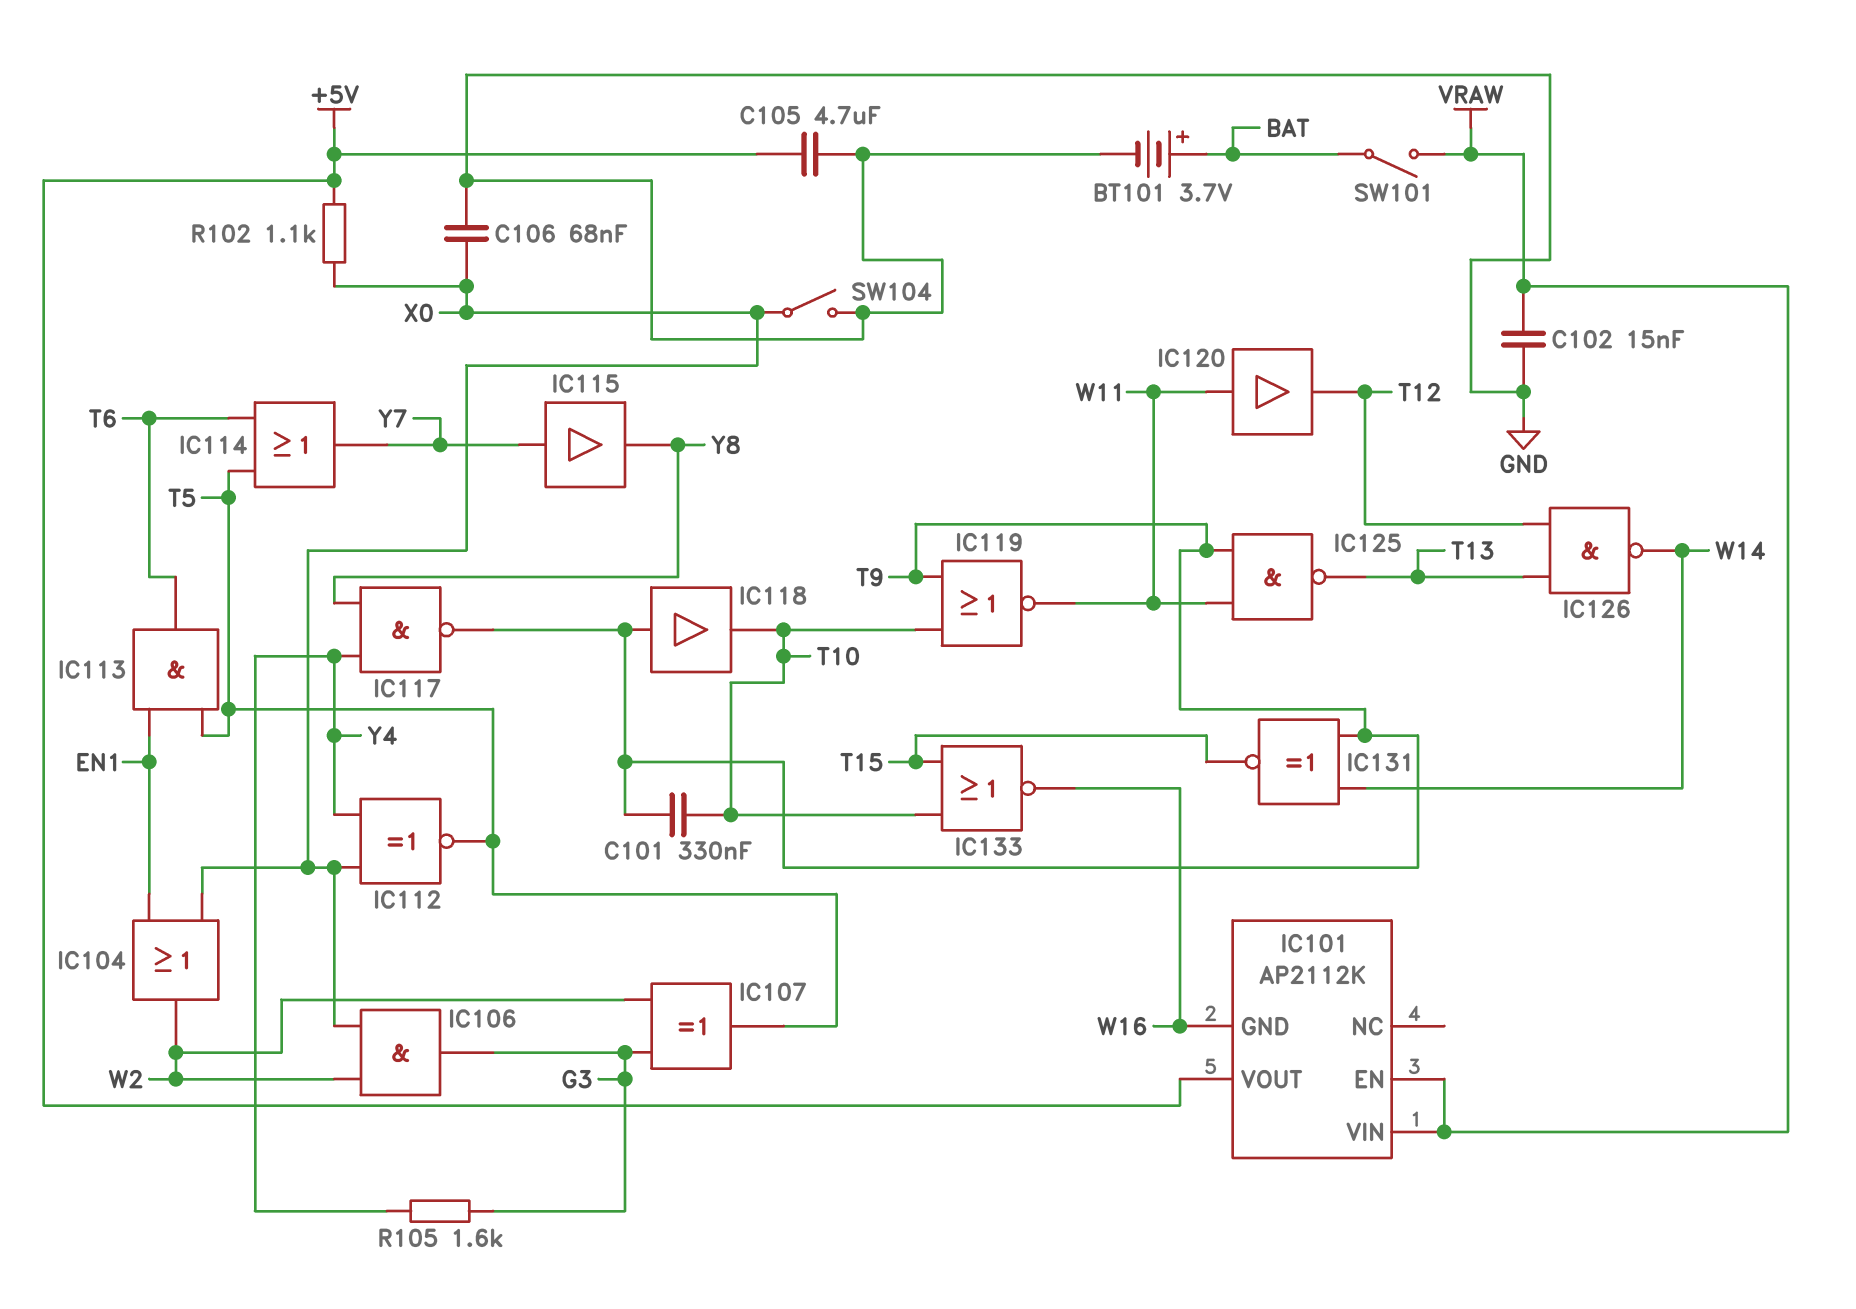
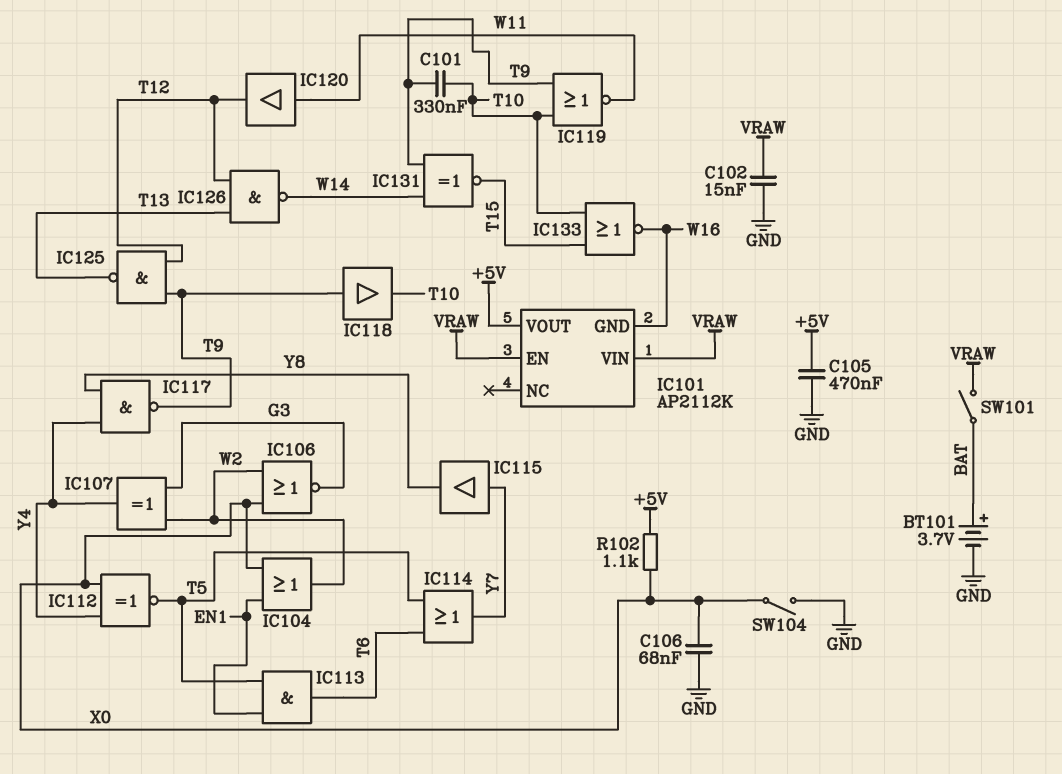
C105: 4.7uF (+5V, GND) -> 470nF (+5V, GND)
IC106: AND (in W2, in X0, out G3) -> NOR (in W2, in X0, out G3)
IC107: XOR (in G3, in W2, out T5) -> XOR (in G3, in W2, out Y4)
IC125: NAND (in T9, in W11, out T13) -> NAND (in T9, in T12, out T13)
R105: 1.6k (G3, Y4) -> none

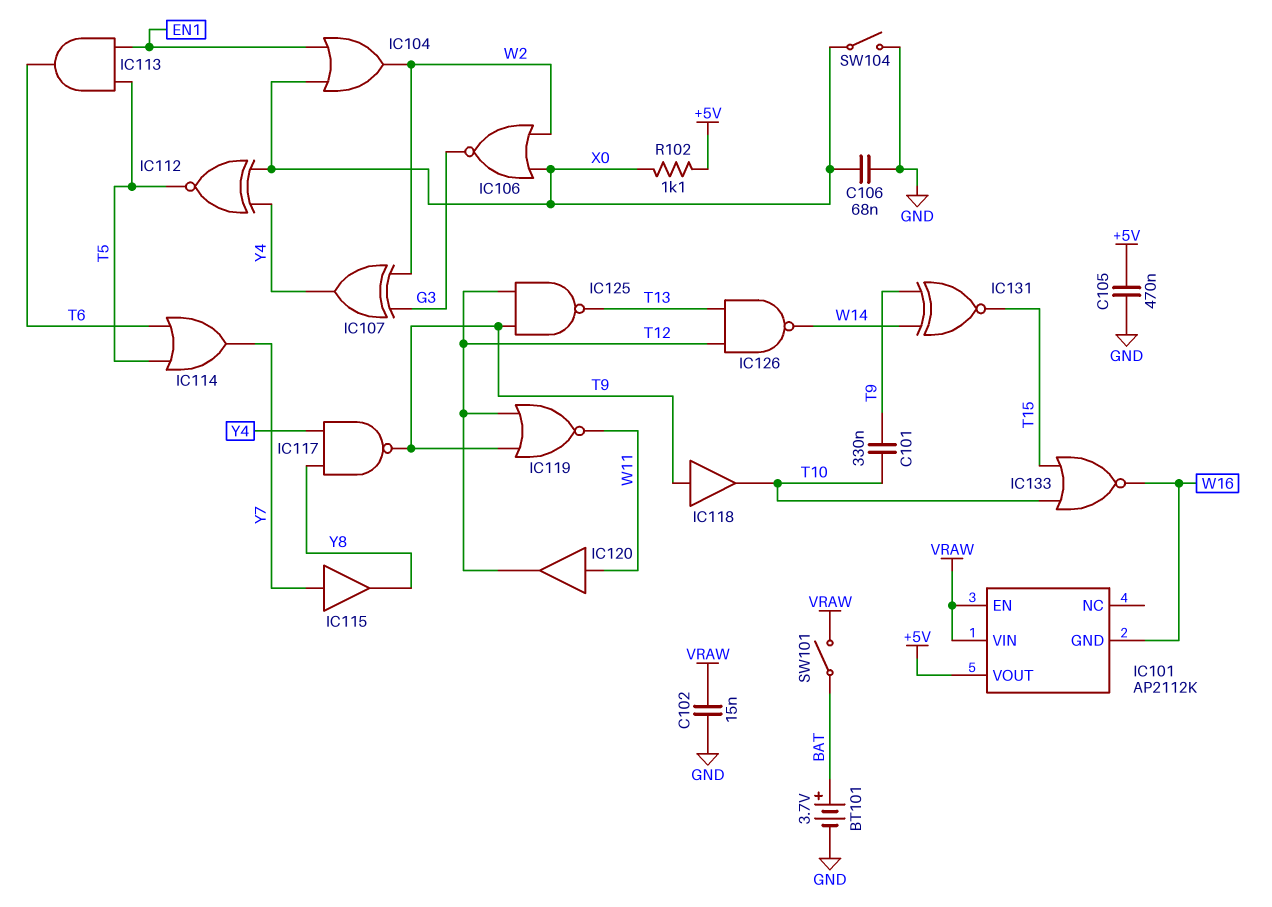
IC119: NOR (in T9, in T10, out W11) -> NOR (in T9, in T12, out W11)

